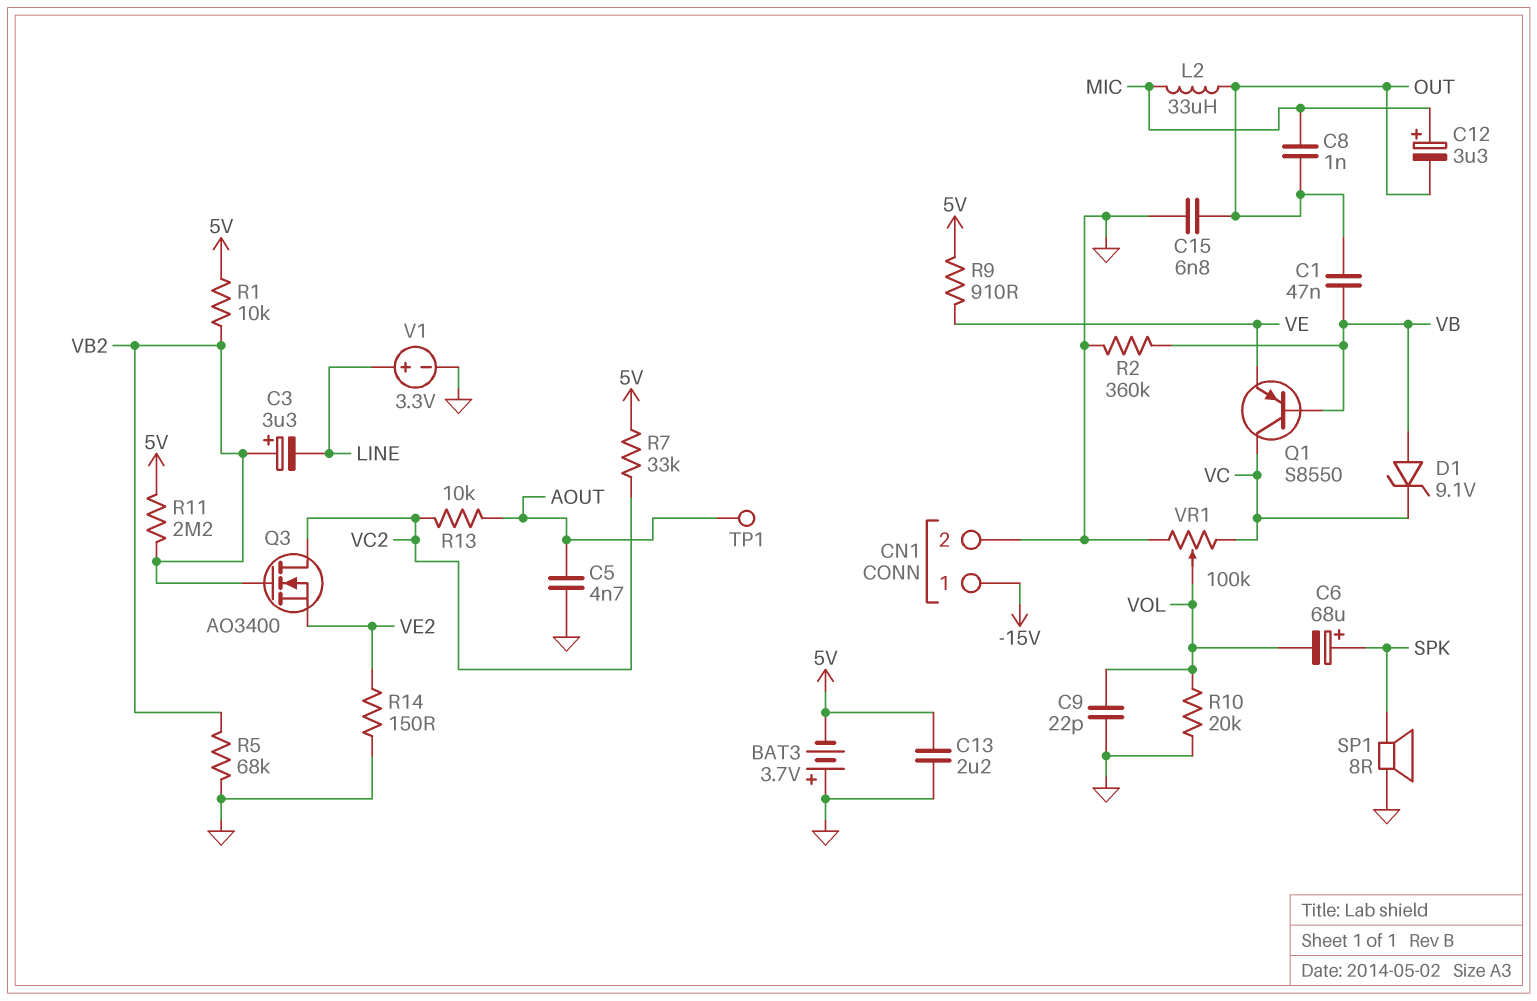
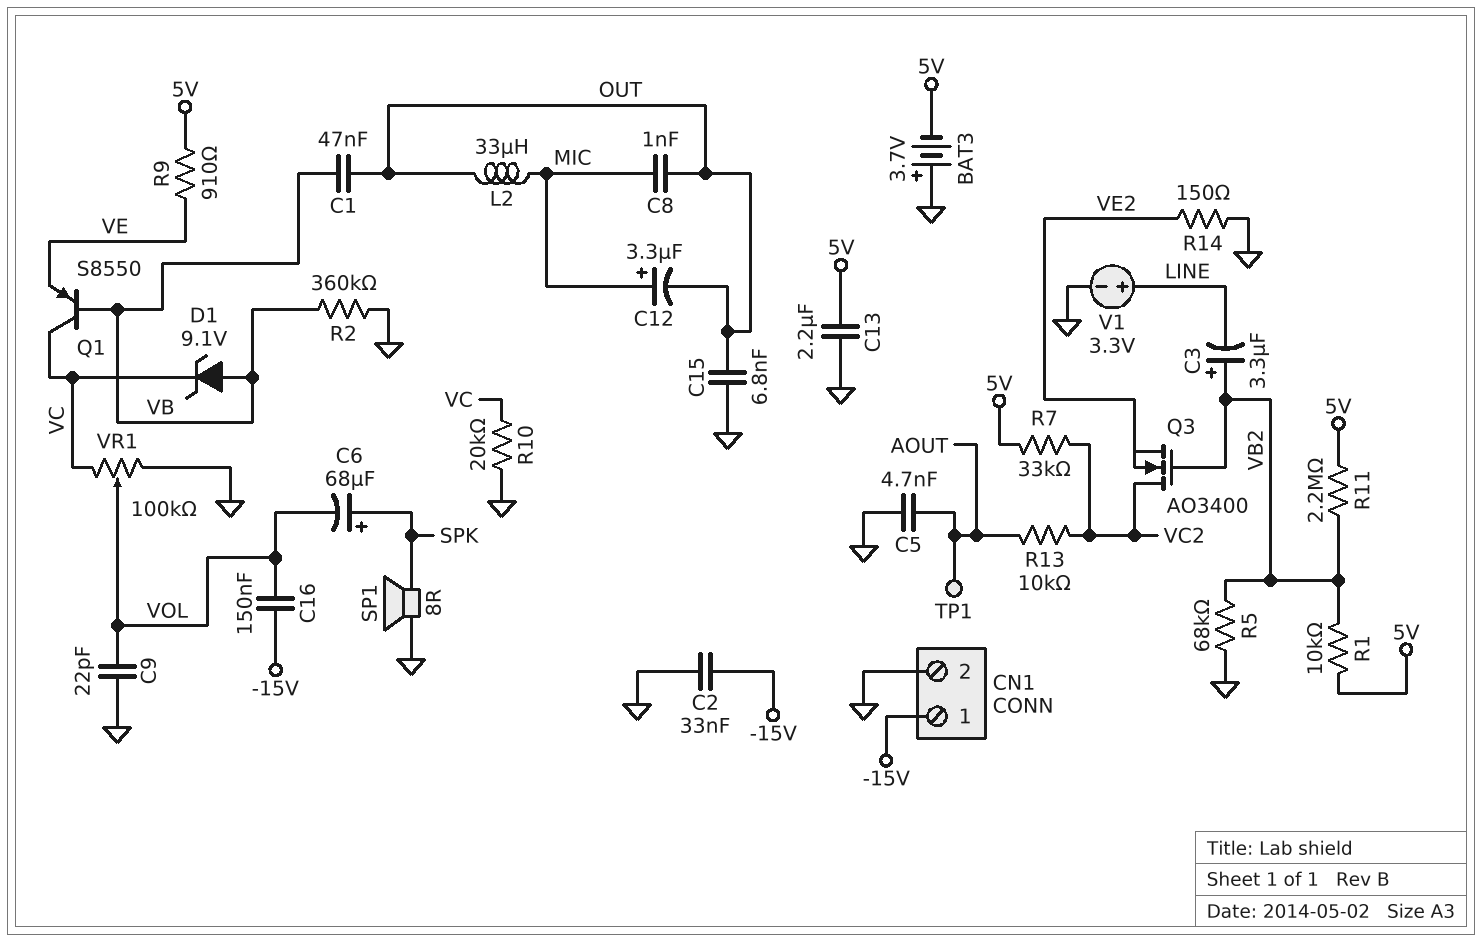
C2: none -> 33nF (-15V, GND)
C16: none -> 150nF (-15V, VOL)
R10: 20k (GND, VOL) -> 20k (GND, VC)

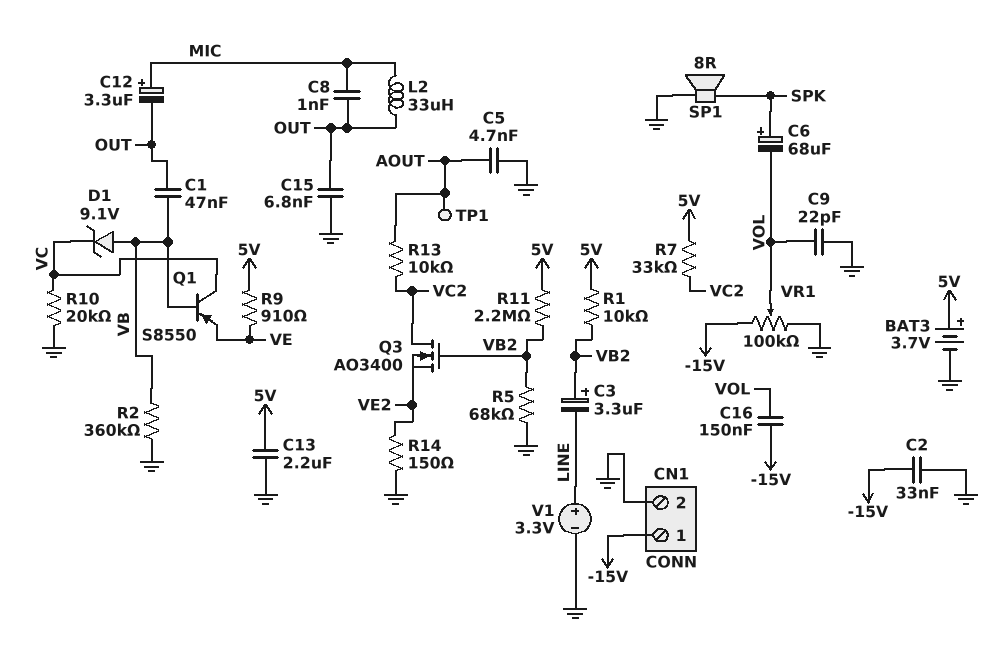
BAT3: 3.7V (plus GND, minus 5V) -> 3.7V (plus 5V, minus GND)
VR1: 100k (GND, VC, wiper VOL) -> 100k (-15V, GND, wiper VOL)

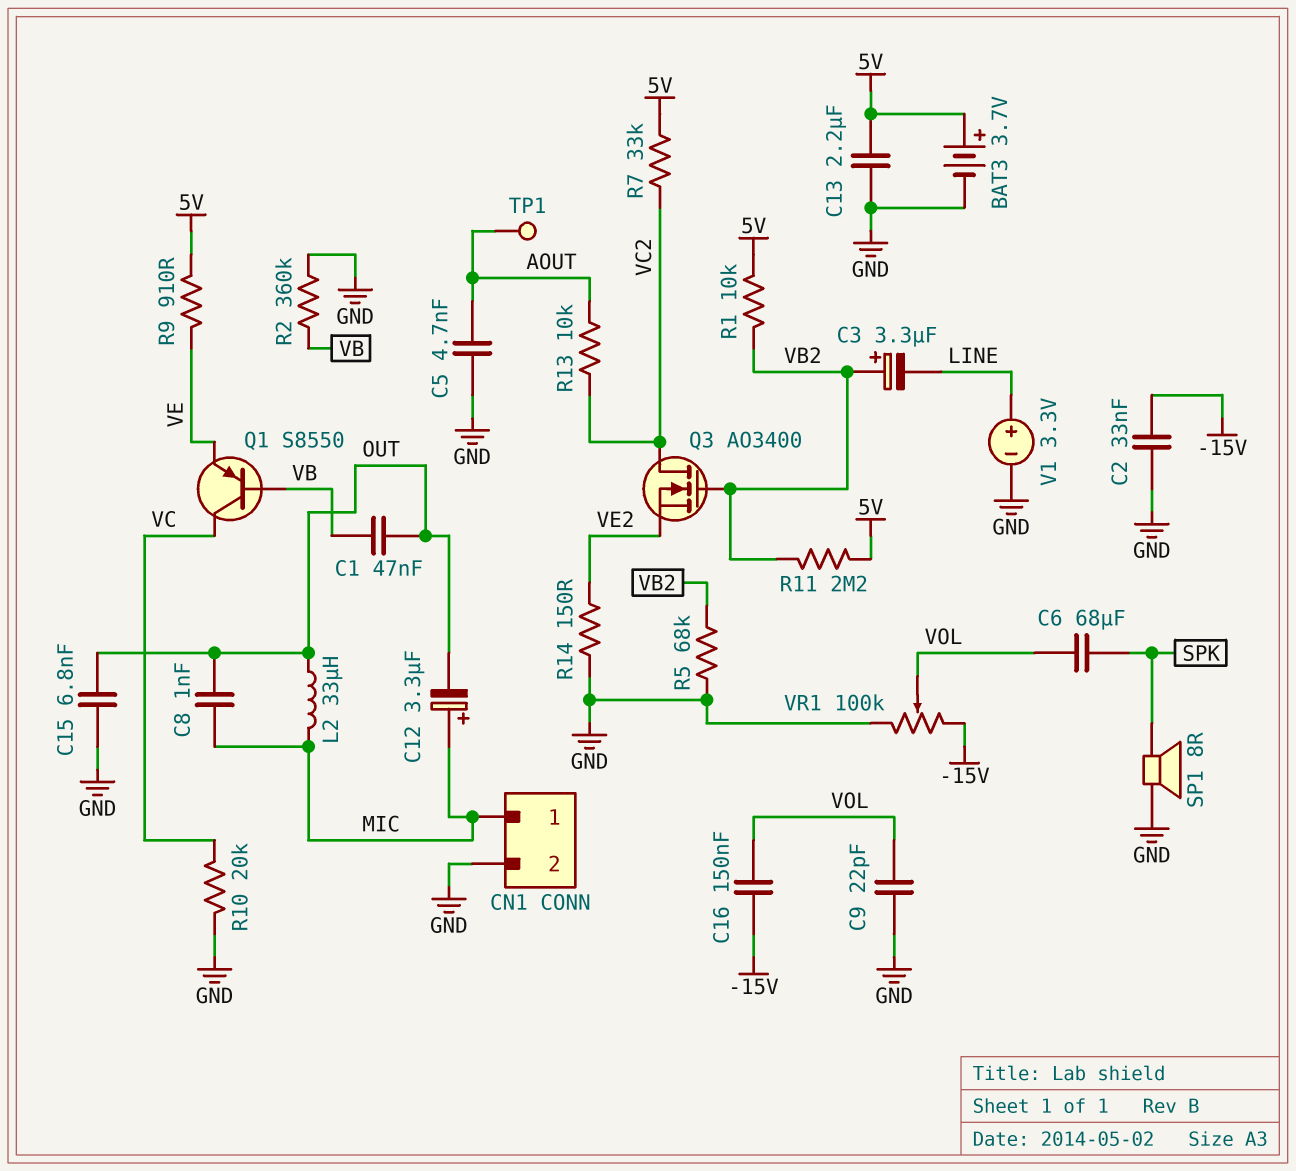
C6: 68uF (plus SPK, minus VOL) -> 68uF (SPK, VOL)
CN1 pin 1: -15V -> MIC
D1: zener 9.1V (A VB, K VC) -> none

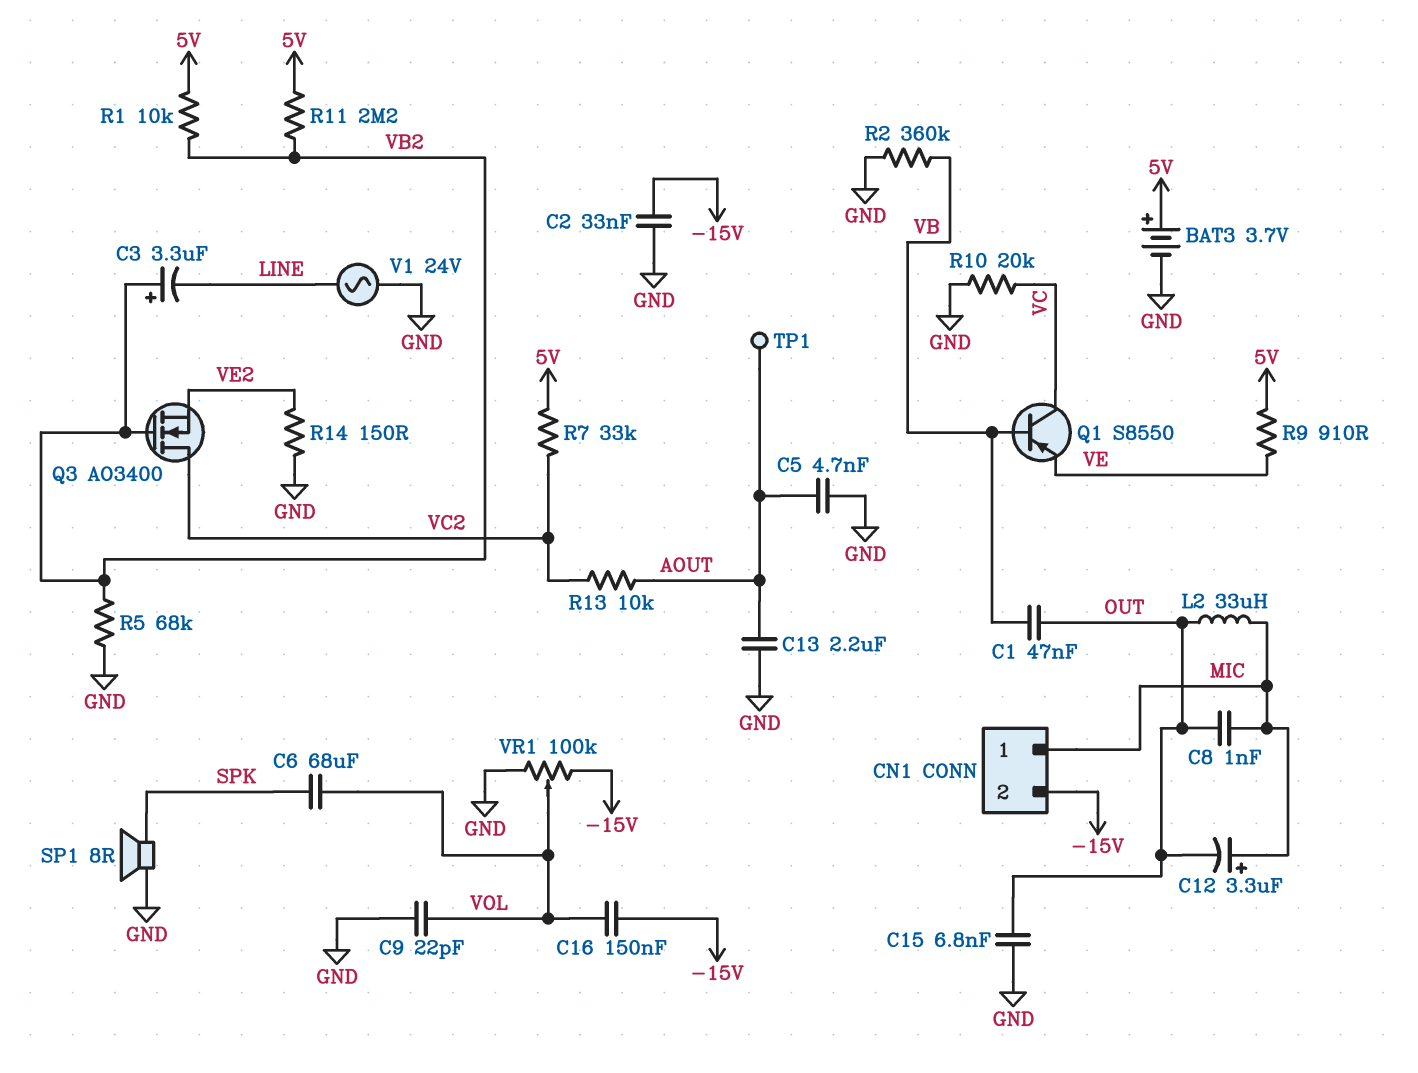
C13: 2.2uF (5V, GND) -> 2.2uF (AOUT, GND)
CN1 pin 2: GND -> -15V
V1: 3.3V (plus LINE, minus GND) -> AC 24V (GND, LINE)

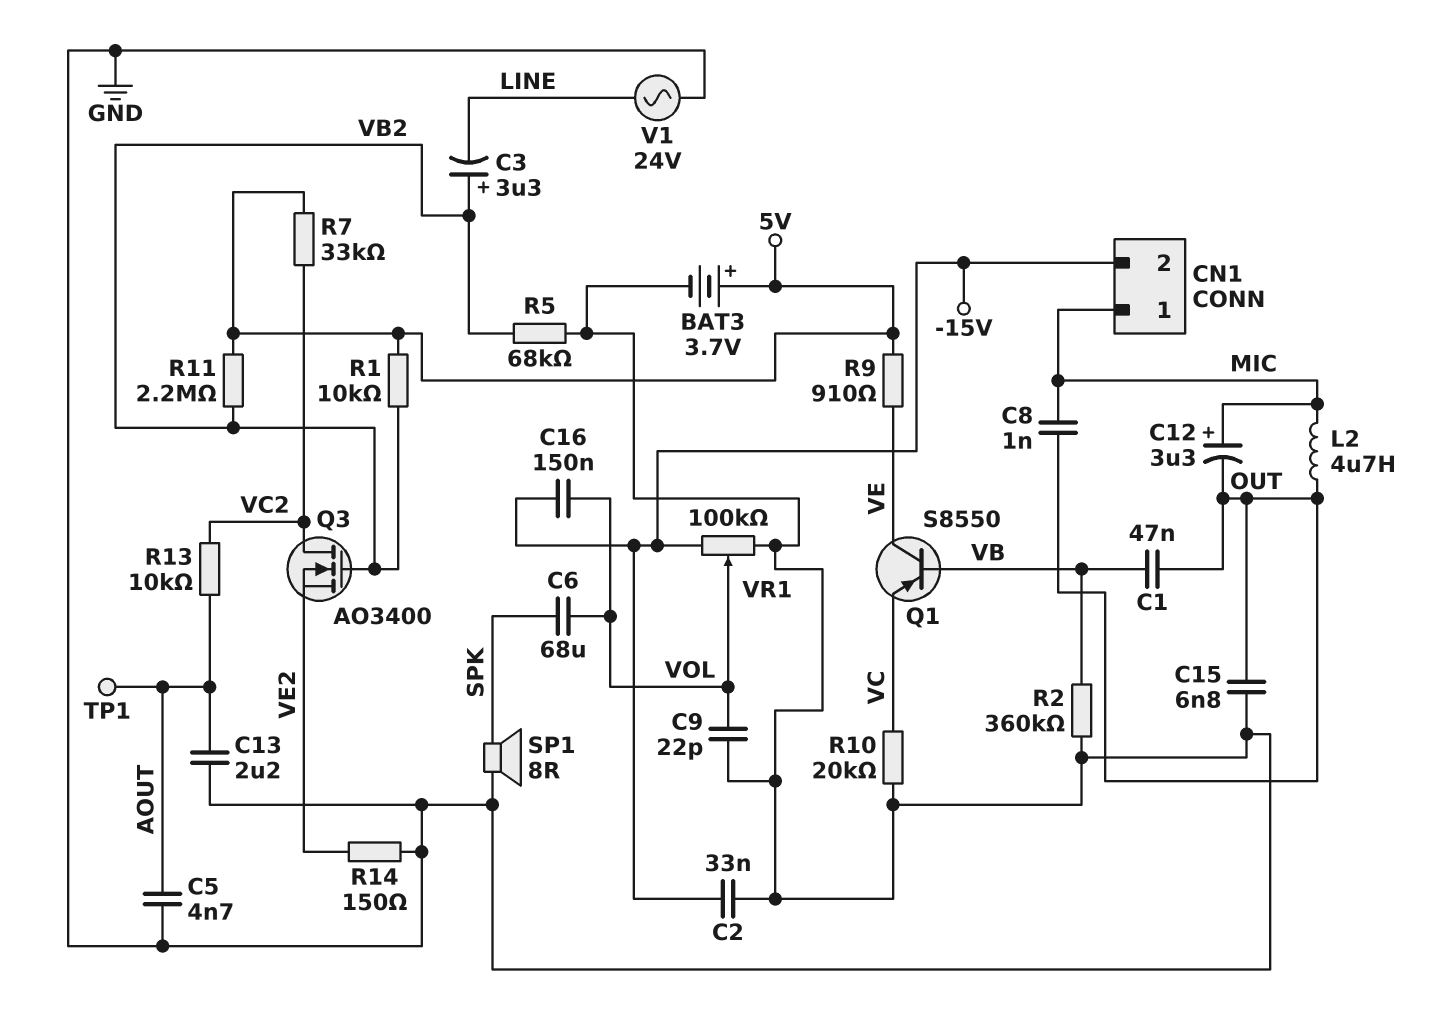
L2: 33uH (MIC, OUT) -> 4.7uH (MIC, OUT)
Q1: PNP S8550 (B VB, C VC, E VE) -> PNP S8550 (B VB, C VE, E VC)

